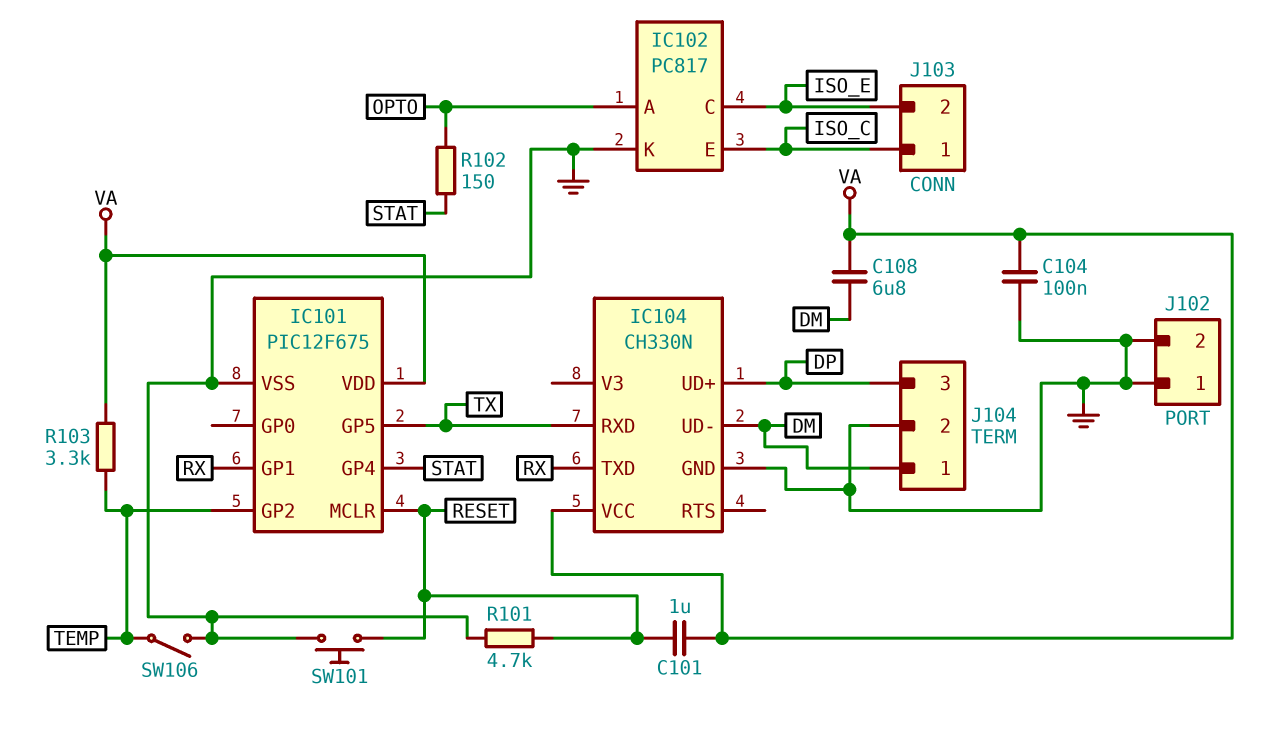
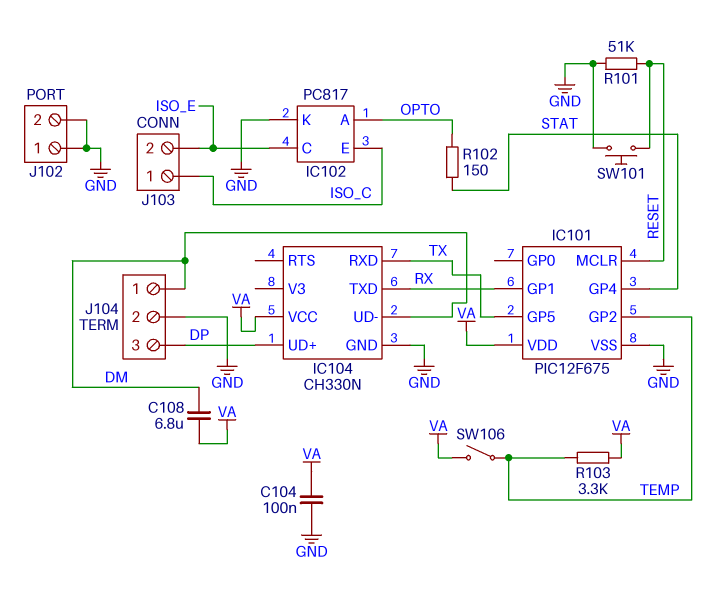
C101: 1uF (RESET, VA) -> none
R101: 4.7k (GND, RESET) -> 51k (GND, RESET)
SW106: switch (GND, TEMP) -> switch (TEMP, VA)

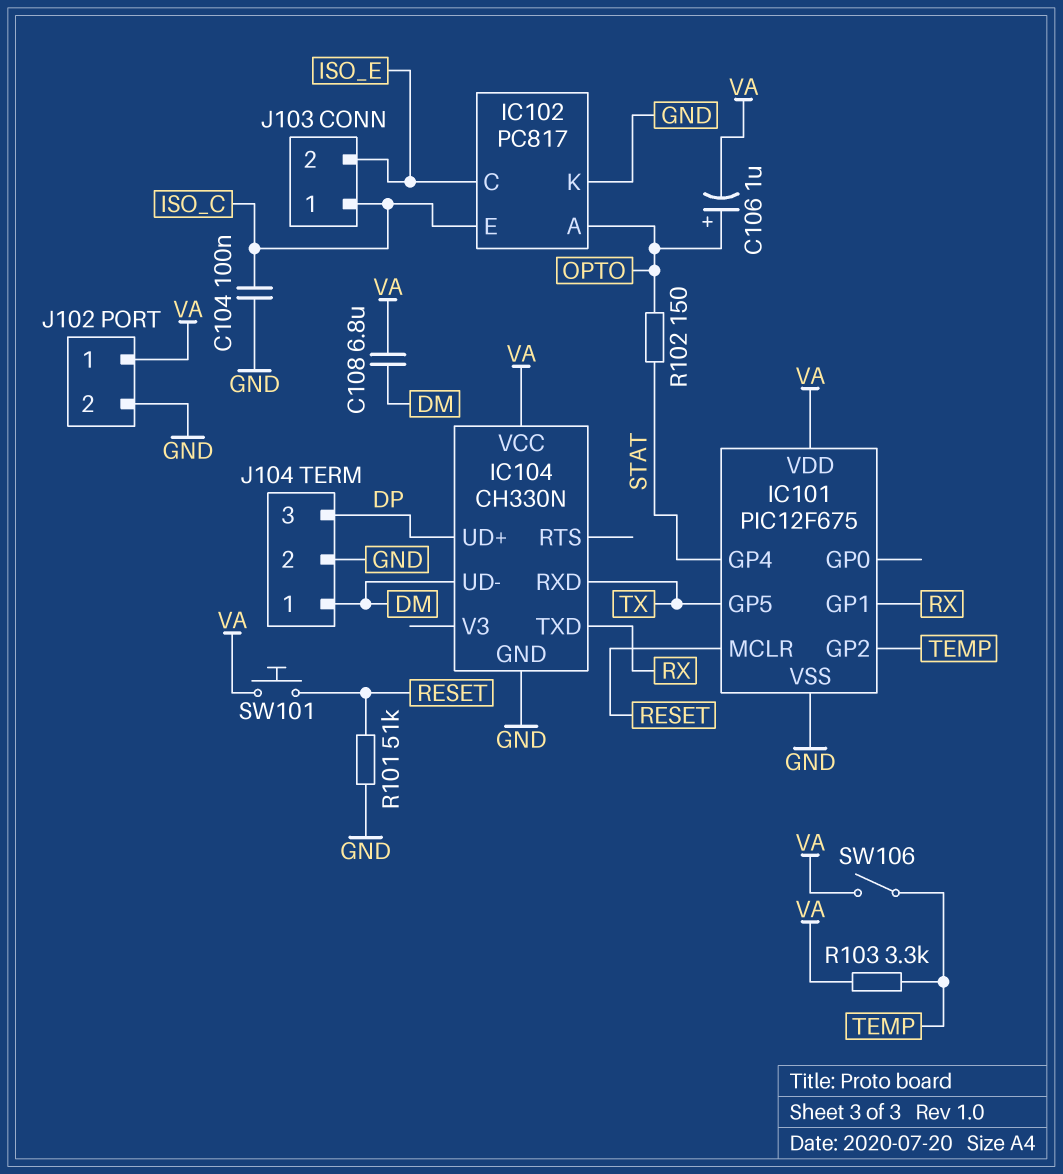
C104: 100nF (GND, VA) -> 100nF (GND, ISO_C)
C106: none -> 1uF (plus OPTO, minus VA)
J102 pin 1: GND -> VA
SW101: button (GND, RESET) -> button (RESET, VA)

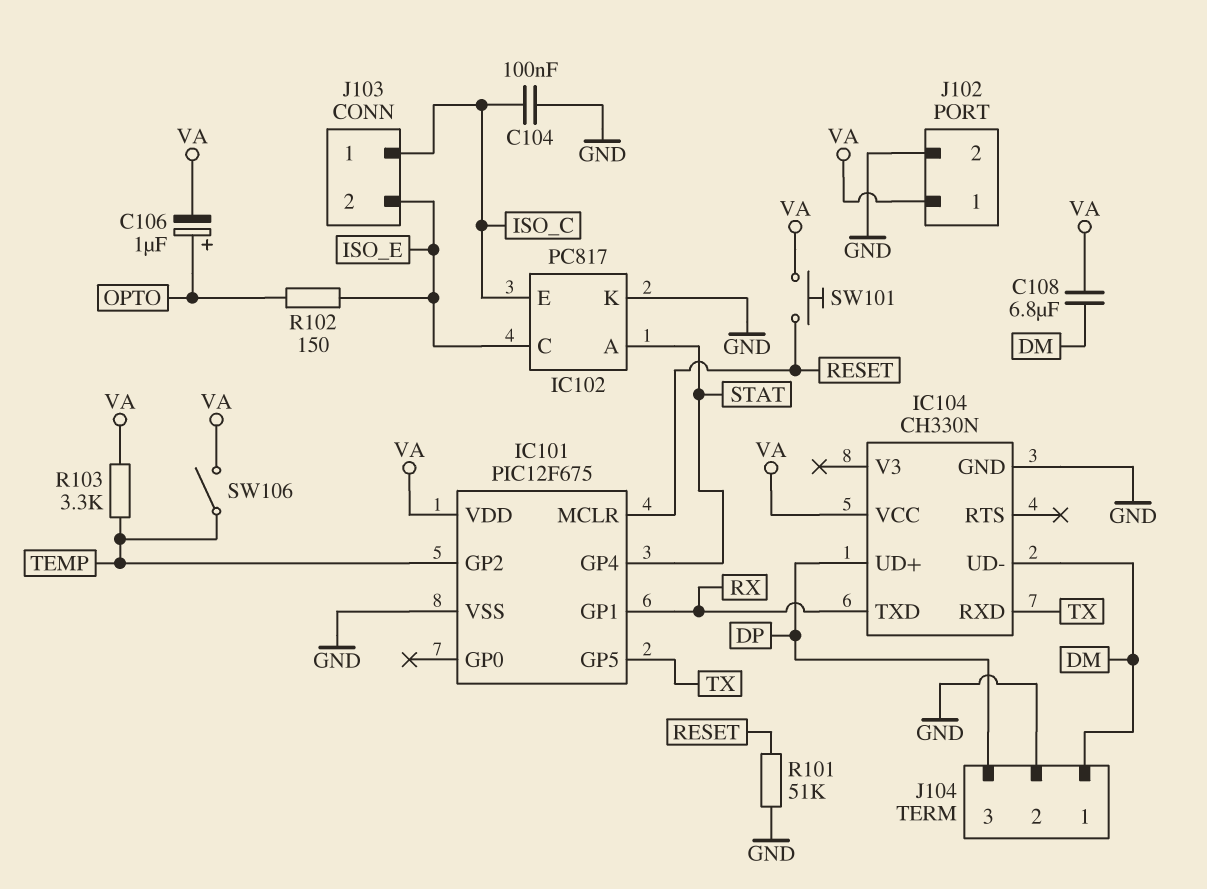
IC102 pin A: OPTO -> STAT
R102: 150 (OPTO, STAT) -> 150 (ISO_E, OPTO)

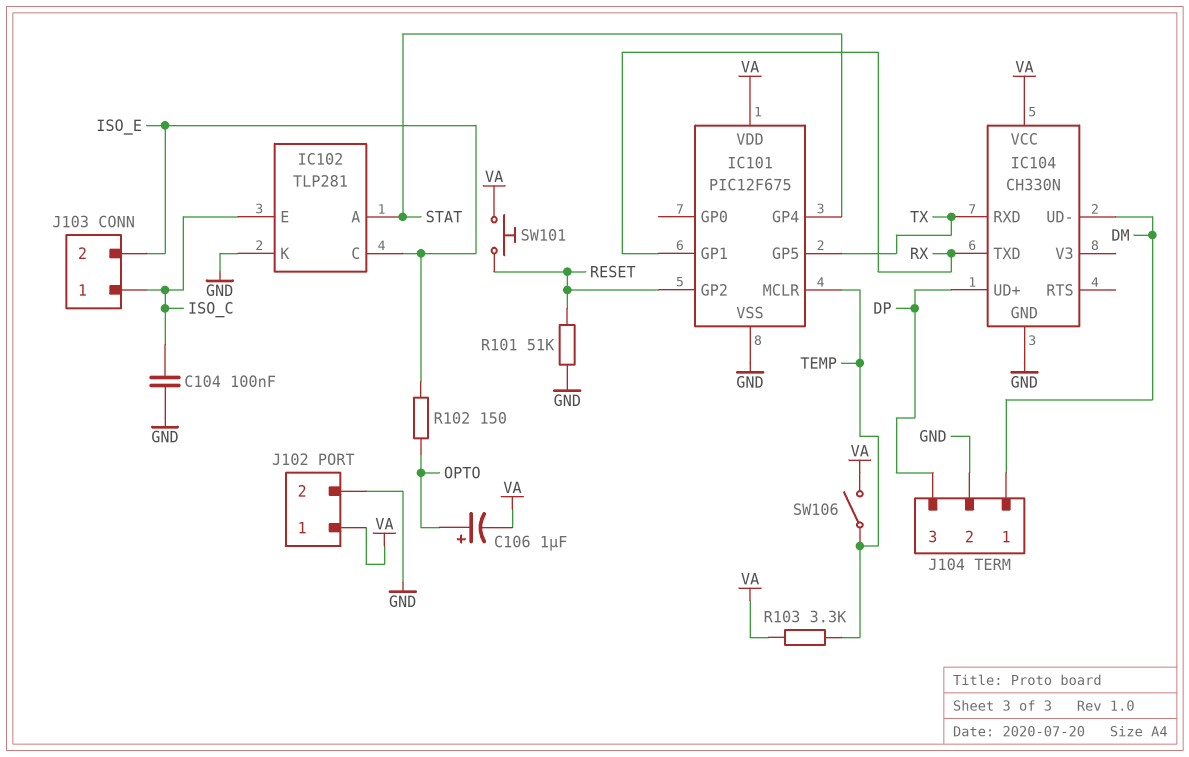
C108: 6.8uF (DM, VA) -> none
IC101 pin GP2: TEMP -> RESET
IC101 pin MCLR: RESET -> TEMP
IC102: PC817 -> TLP281

